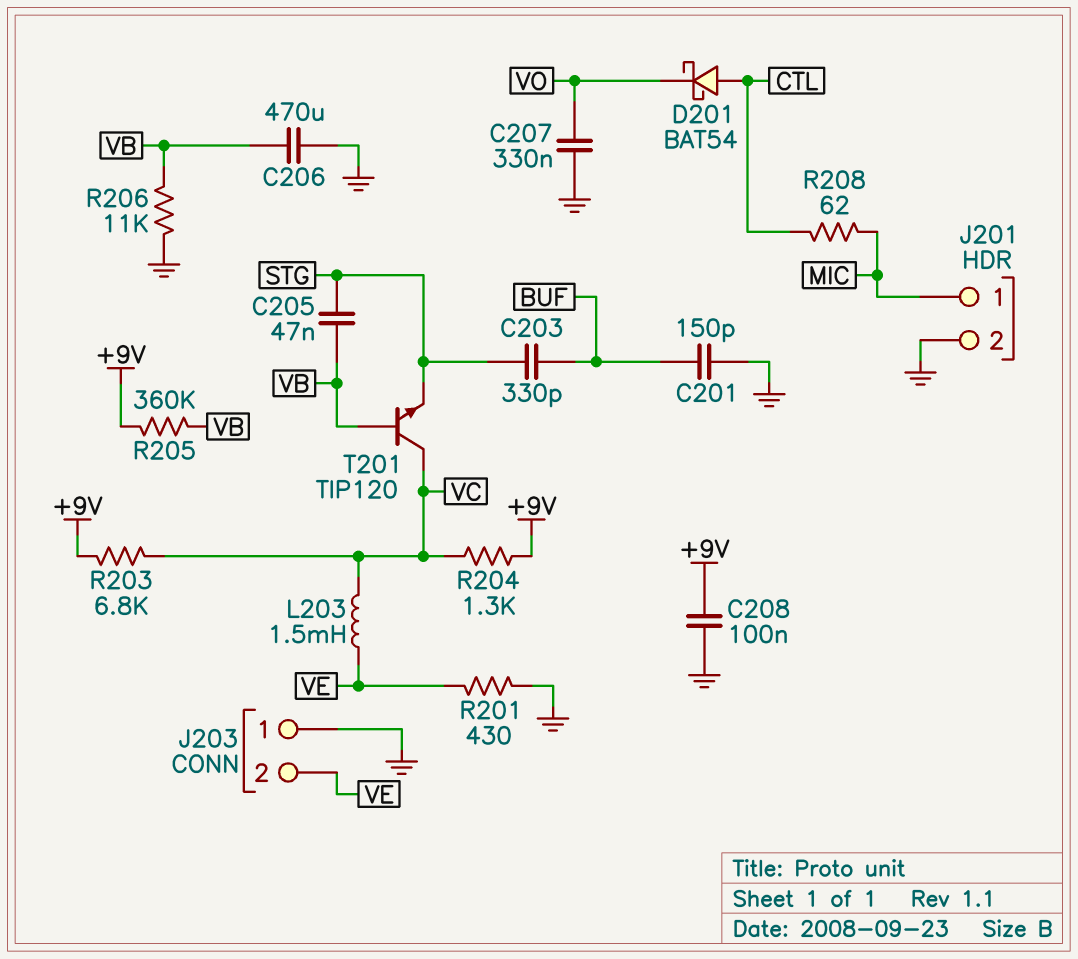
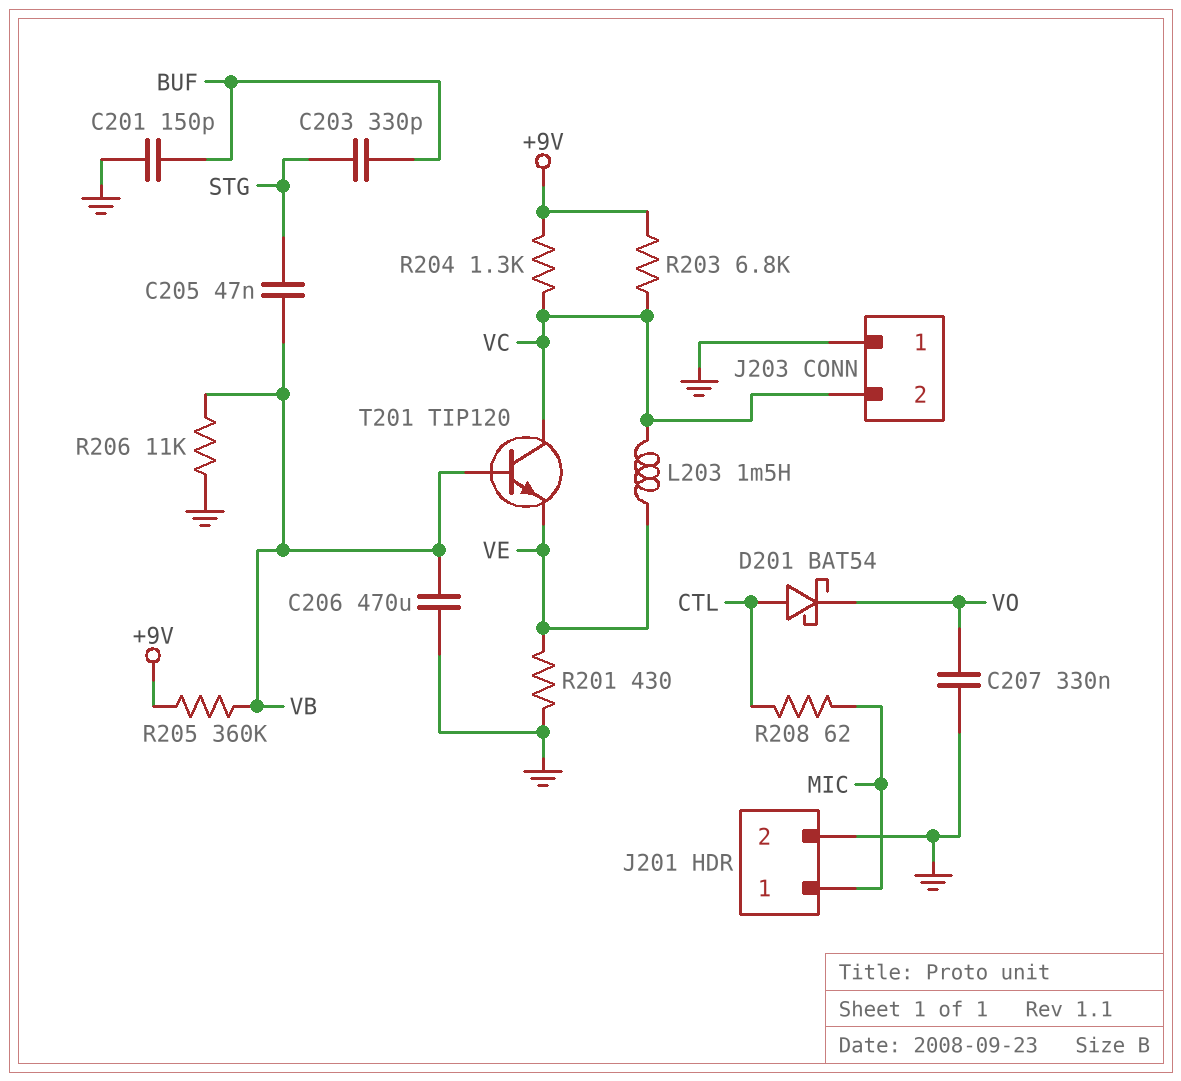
C208: 100nF (+9V, GND) -> none
J203 pin 2: VE -> VC
T201: NPN TIP120 (B VB, C VC, E STG) -> NPN TIP120 (B VB, C VC, E VE)

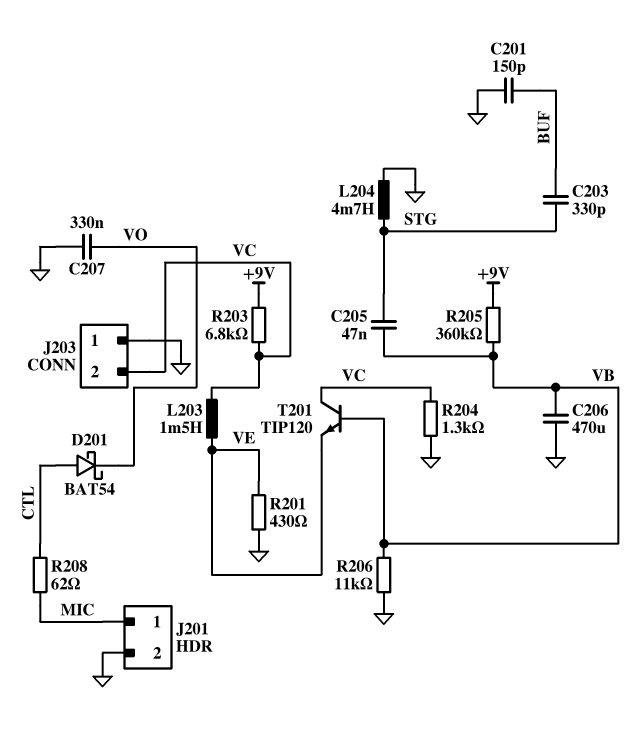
L204: none -> 4.7mH (GND, STG)
R204: 1.3k (+9V, VC) -> 1.3k (GND, VC)

